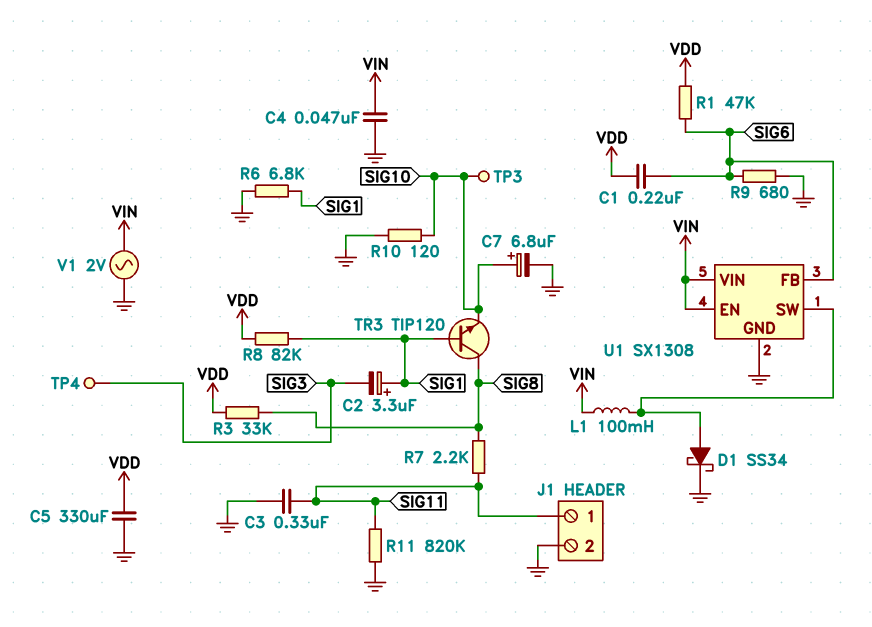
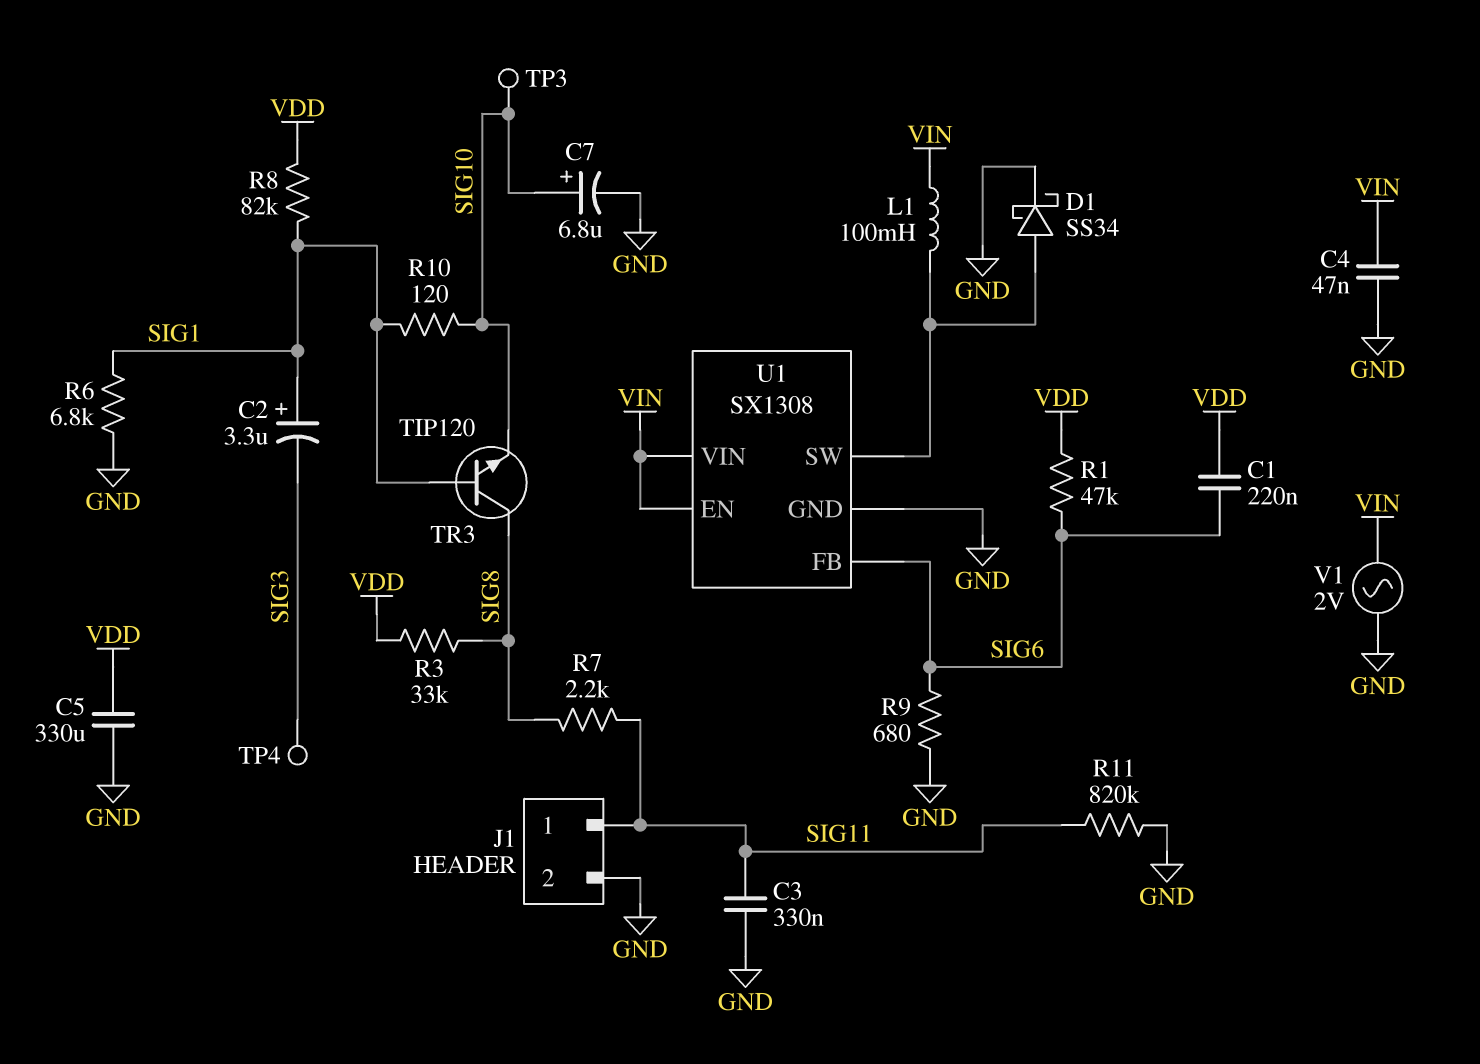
R10: 120 (GND, SIG10) -> 120 (SIG1, SIG10)

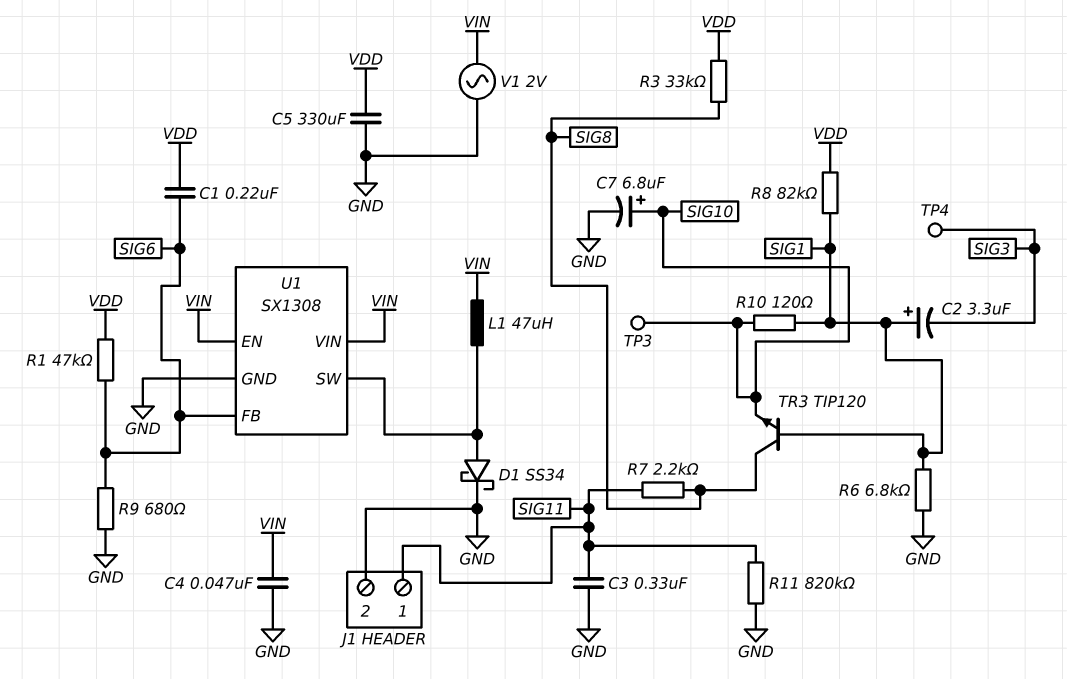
L1: 100mH (U1/SW, VIN) -> 47uH (U1/SW, VIN)

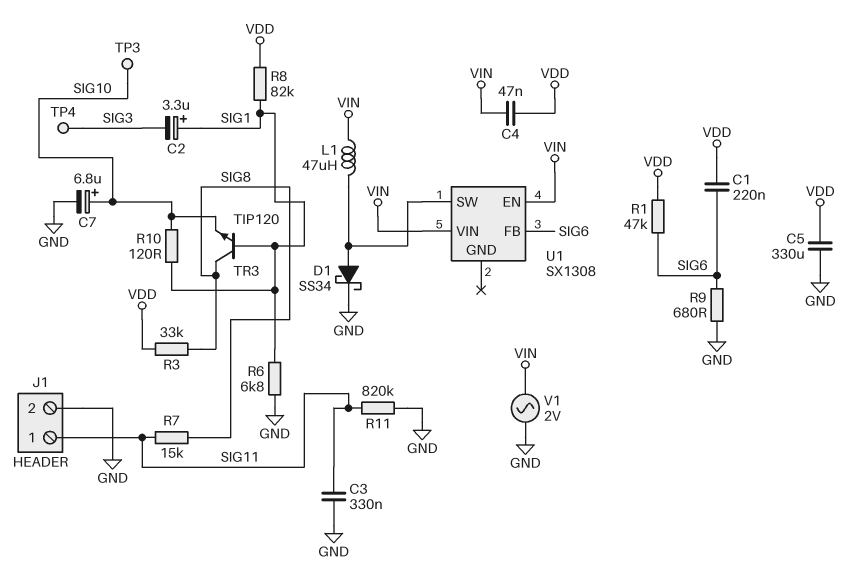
C4: 47nF (GND, VIN) -> 47nF (VDD, VIN)
R7: 2.2k (SIG8, SIG11) -> 15k (SIG8, SIG11)
U1 pin GND: GND -> none

